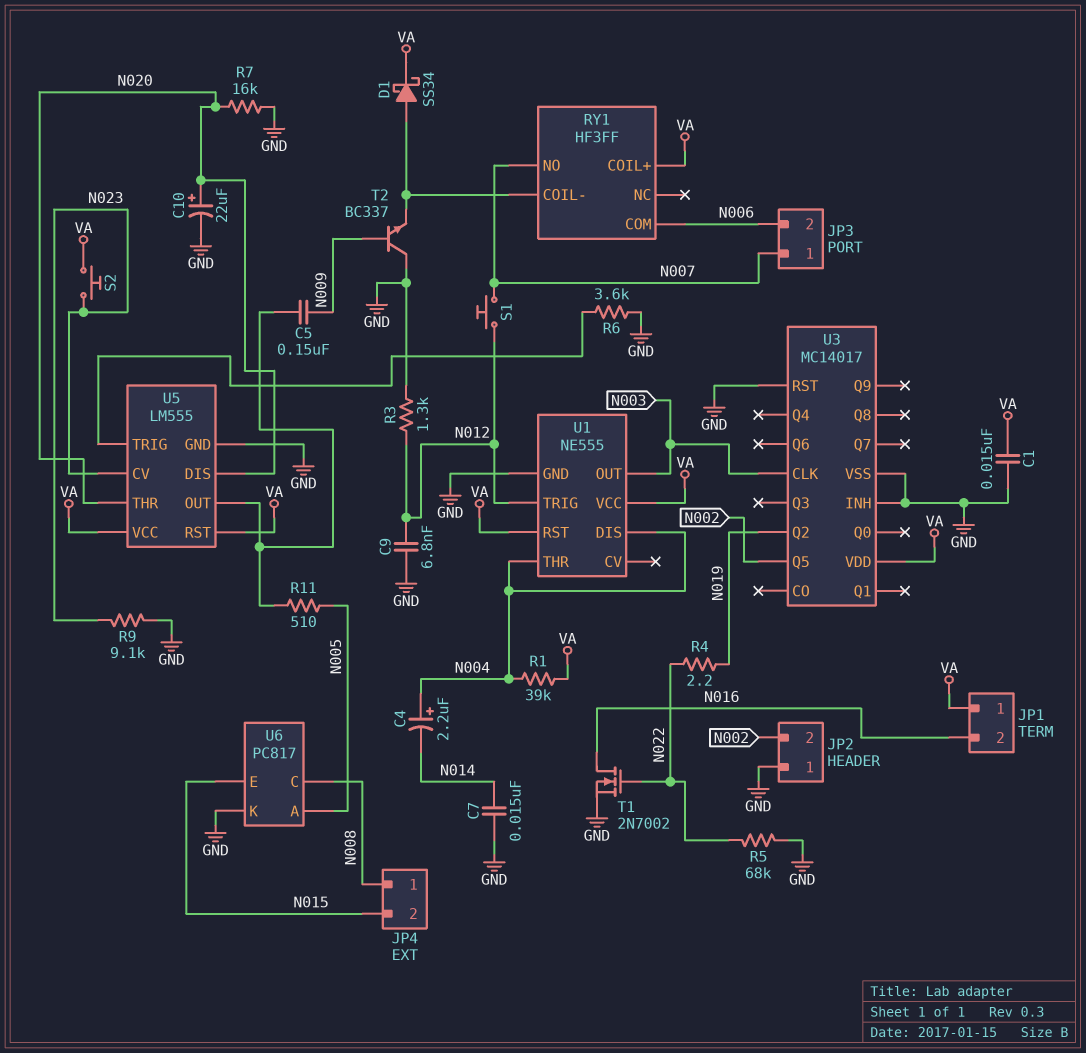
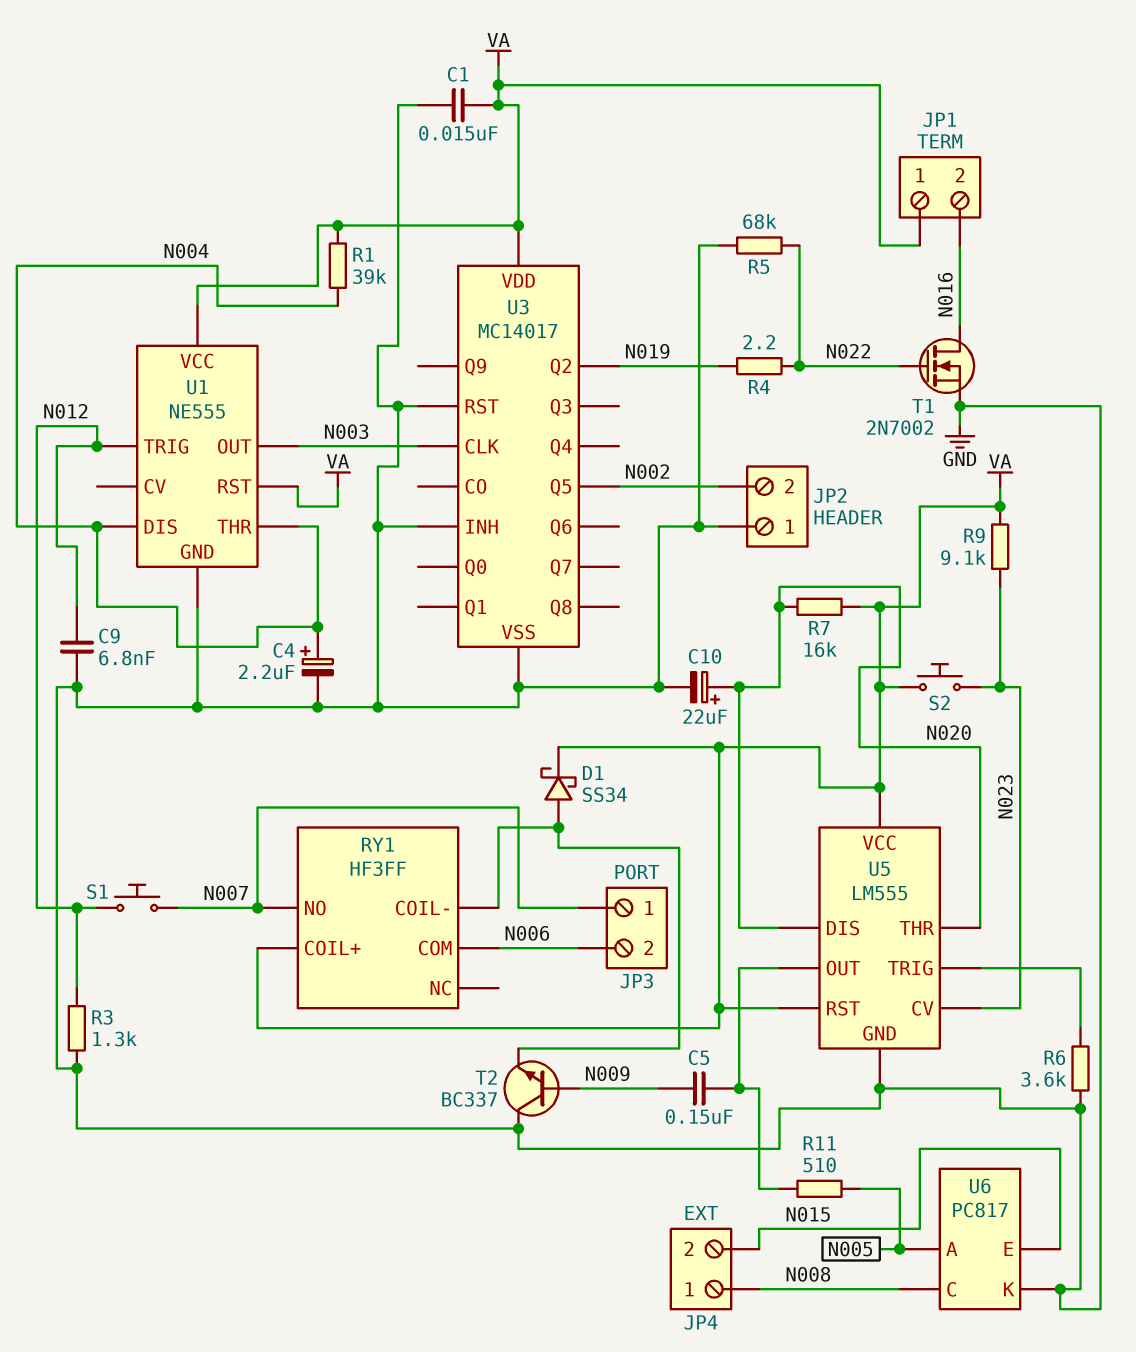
C4: 2.2uF (plus N004, minus N014) -> 2.2uF (plus N004, minus GND)
C7: 15nF (GND, N014) -> none
R7: 16k (GND, N020) -> 16k (N020, VA)
R9: 9.1k (GND, N023) -> 9.1k (N023, VA)

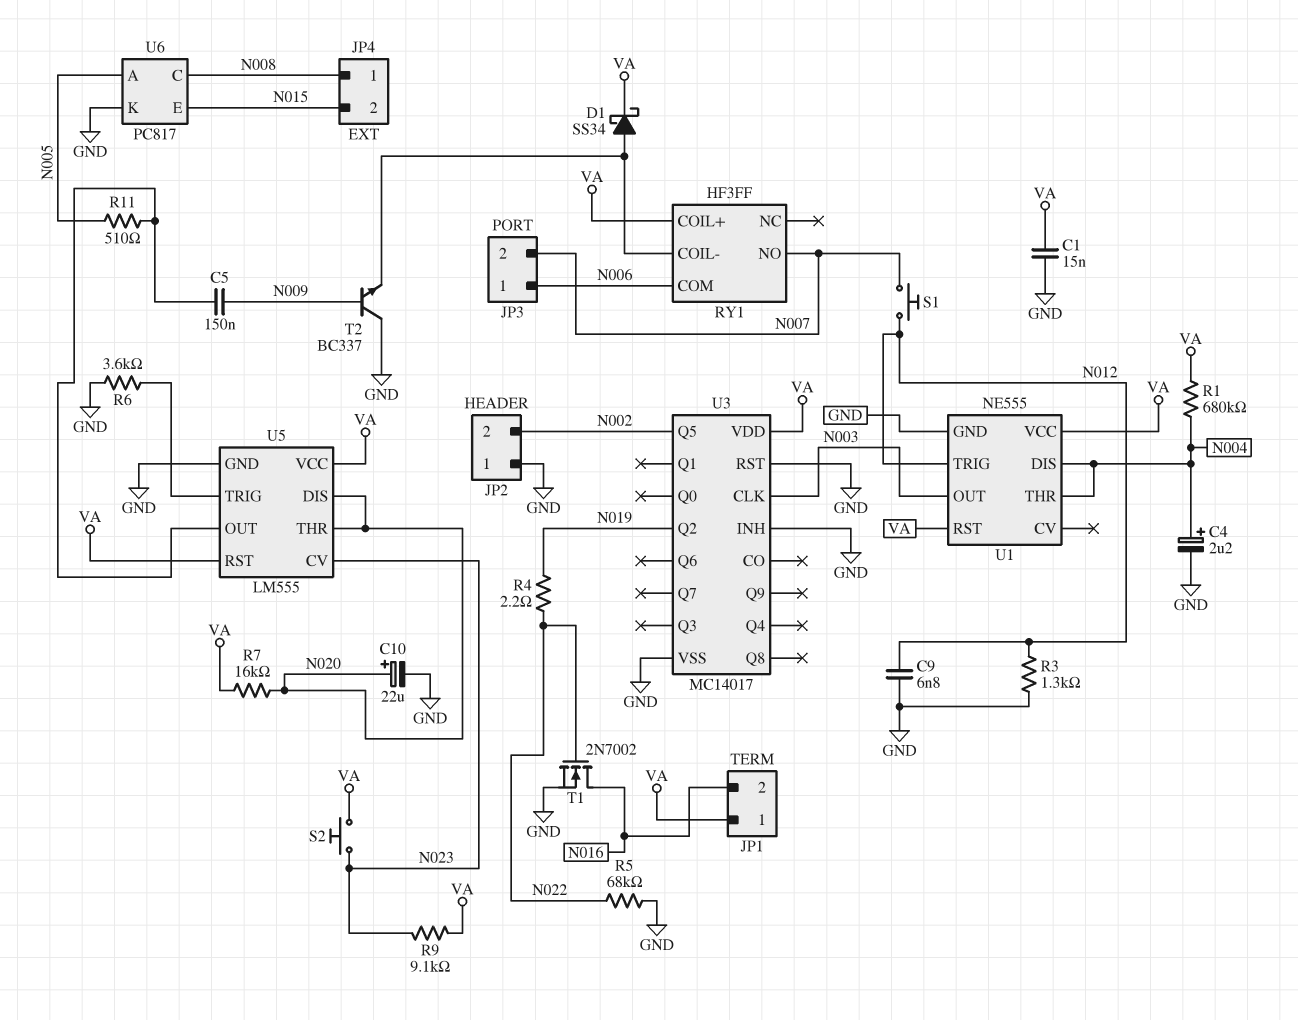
JP3 pin 1: N007 -> N006
JP3 pin 2: N006 -> N007
R1: 39k (N004, VA) -> 680k (N004, VA)

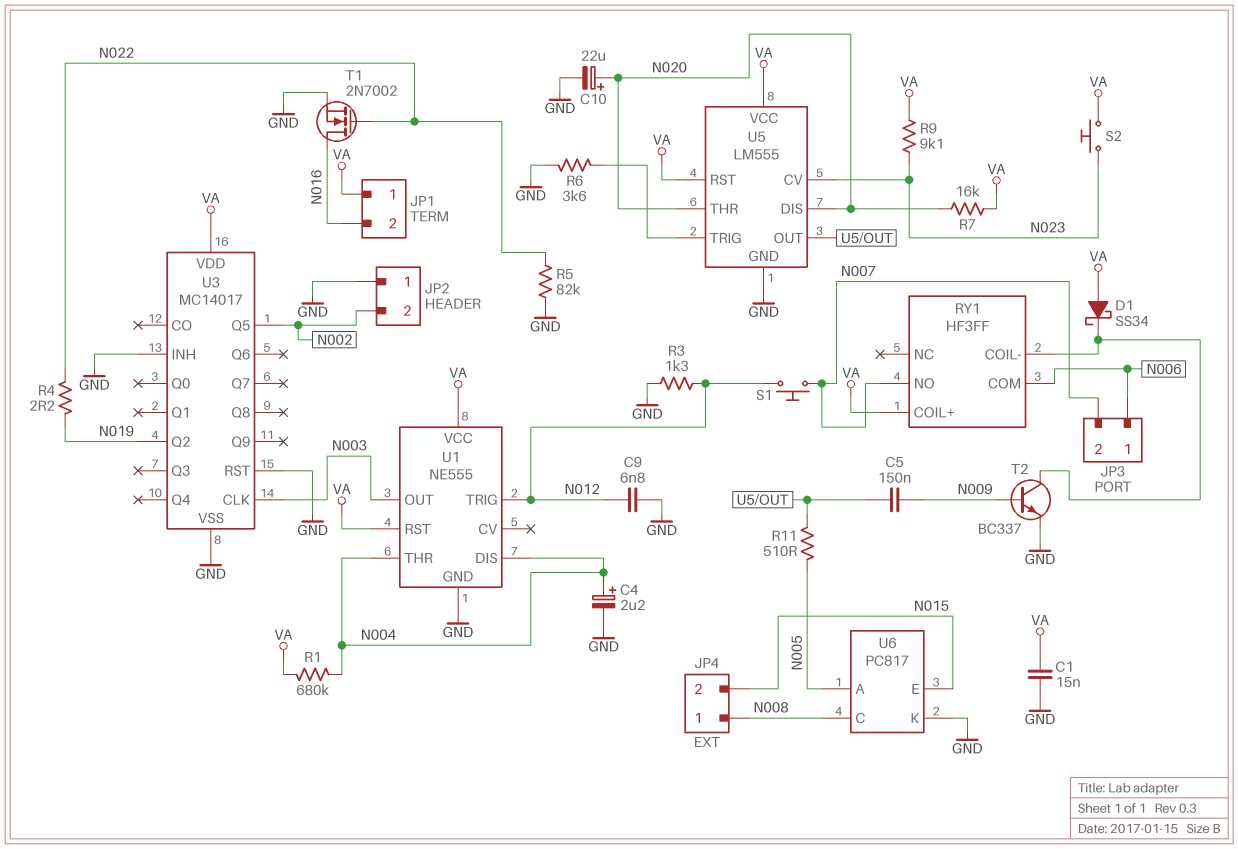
D1: schottky SS34 (A RY1/COIL-, K VA) -> schottky SS34 (A VA, K RY1/COIL-)
R5: 68k (GND, N022) -> 82k (GND, N022)
T2: NPN BC337 (B N009, C GND, E RY1/COIL-) -> NPN BC337 (B N009, C RY1/COIL-, E GND)

